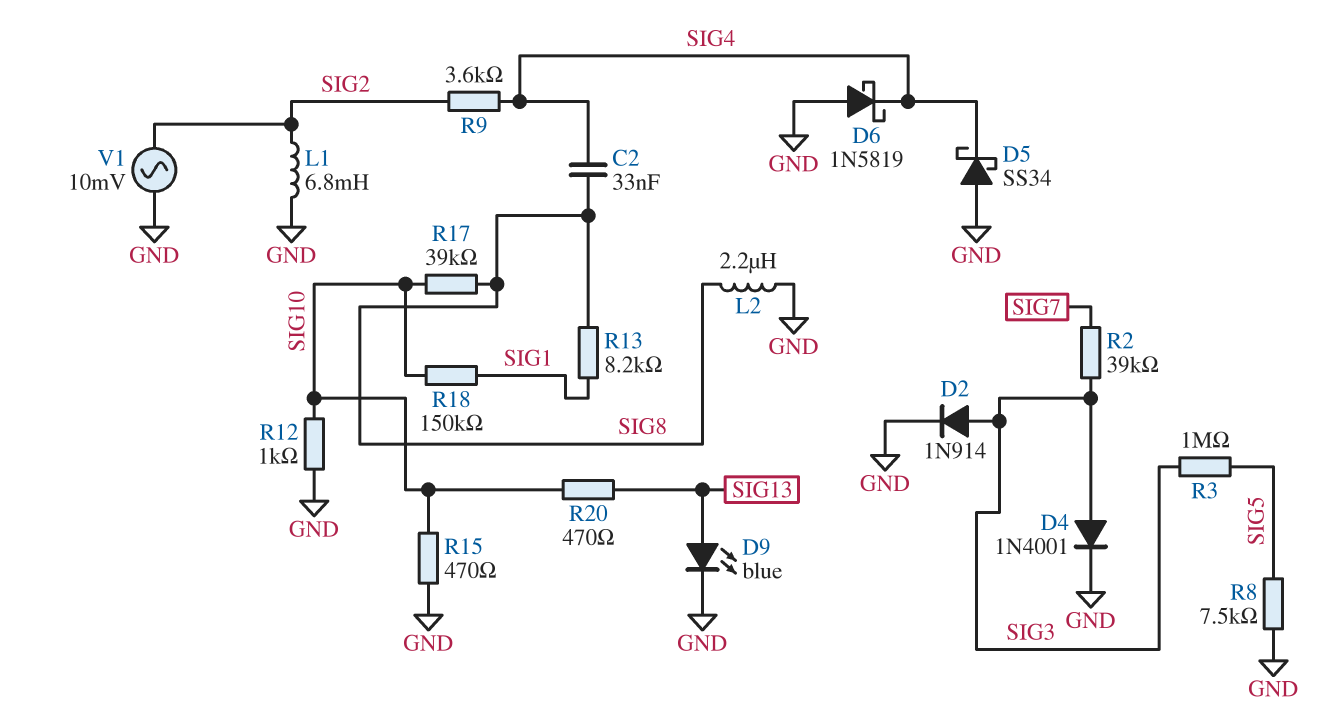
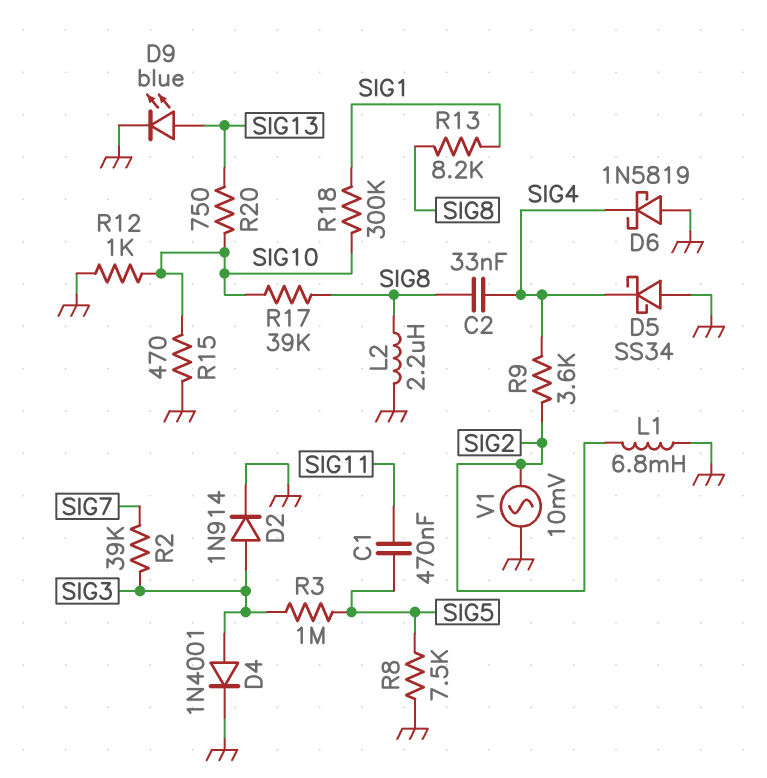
C1: none -> 470nF (SIG5, SIG11)
R18: 150k (SIG1, SIG10) -> 300k (SIG1, SIG10)
R20: 470 (SIG10, SIG13) -> 750 (SIG10, SIG13)

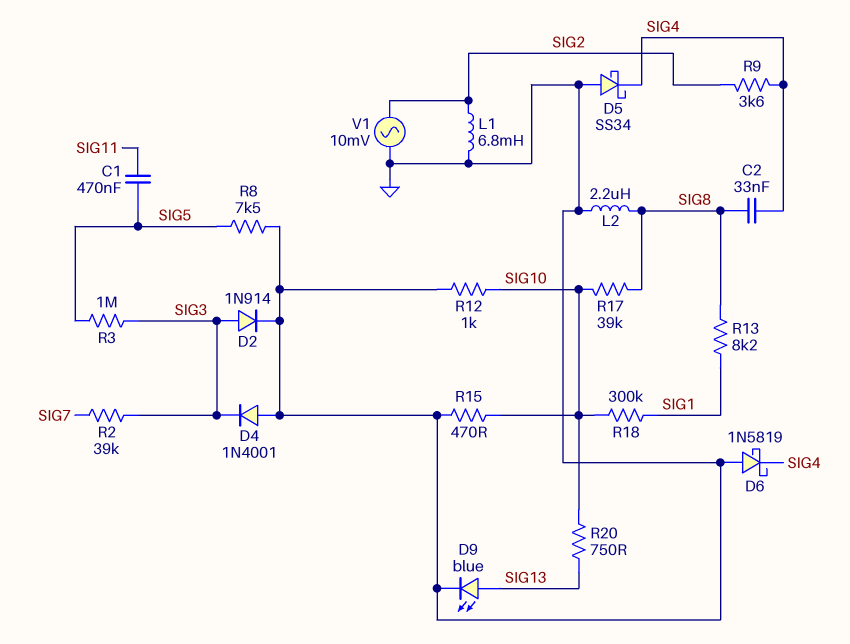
D4: diode 1N4001 (A SIG3, K GND) -> diode 1N4001 (A GND, K SIG3)

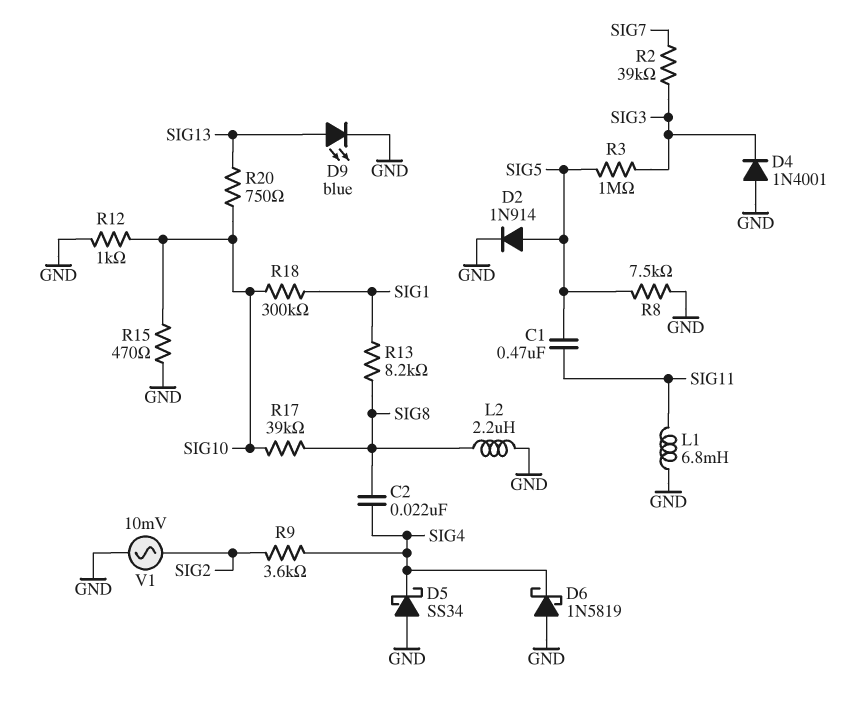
C2: 33nF (SIG4, SIG8) -> 22nF (SIG4, SIG8)
D2: diode 1N914 (A SIG3, K GND) -> diode 1N914 (A SIG5, K GND)
L1: 6.8mH (GND, SIG2) -> 6.8mH (GND, SIG11)

